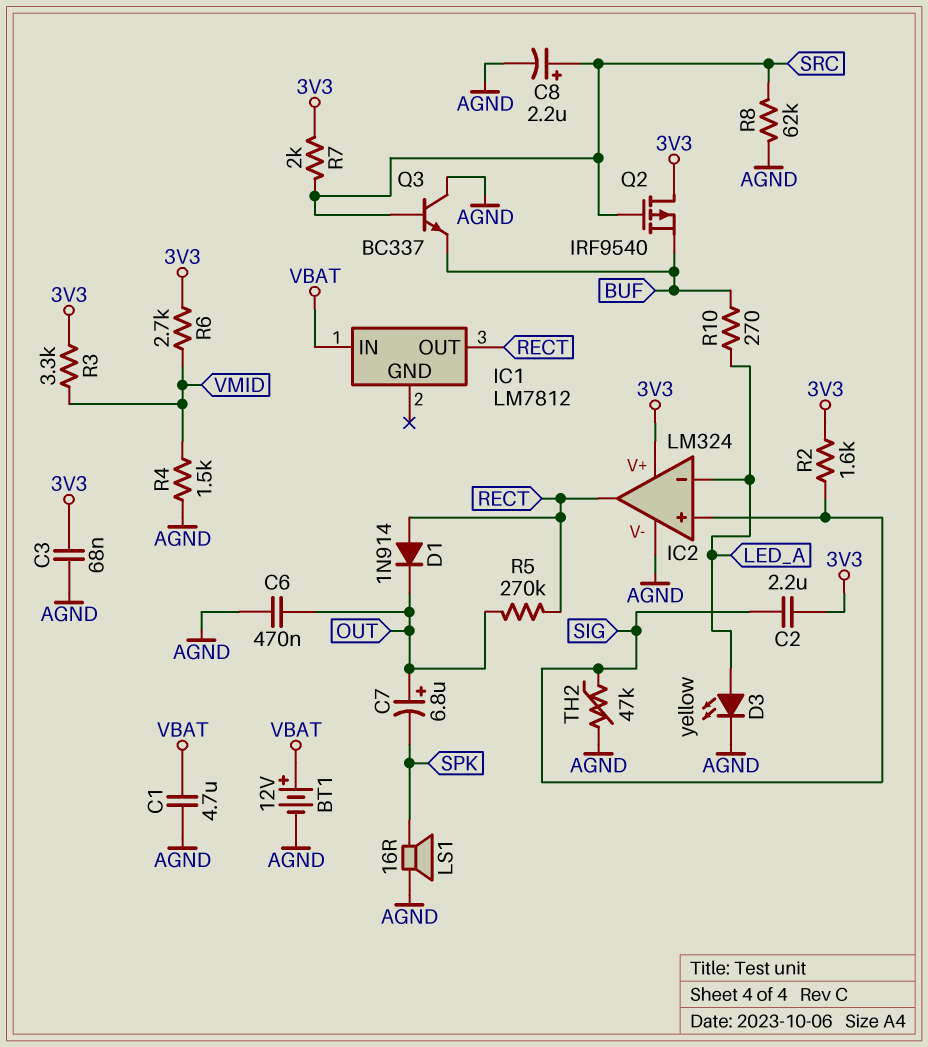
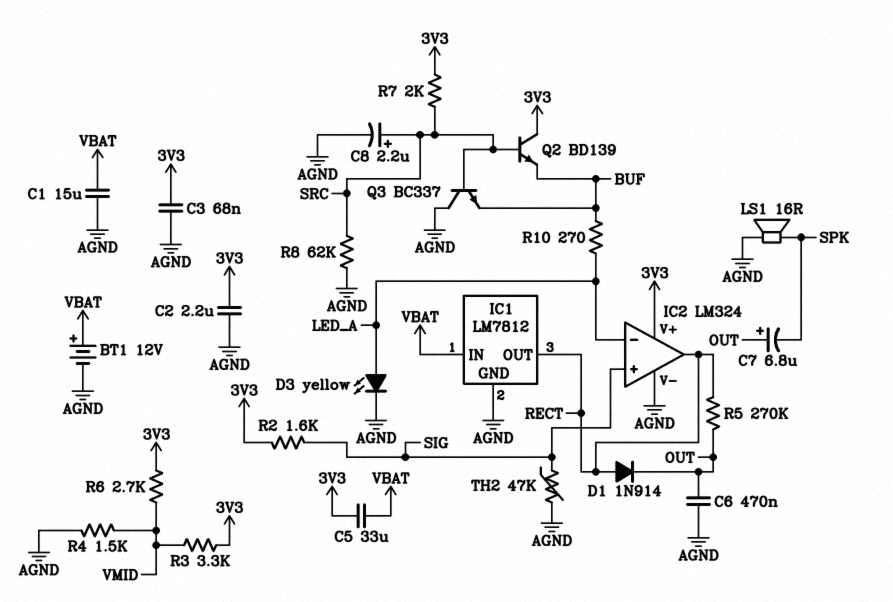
C1: 4.7uF (AGND, VBAT) -> 15uF (AGND, VBAT)
C2: 2.2uF (3V3, SIG) -> 2.2uF (3V3, AGND)
C5: none -> 33uF (3V3, VBAT)
IC1 pin GND: none -> AGND
Q2: PMOS IRF9540 (G SRC, D 3V3, S BUF) -> NPN BD139 (B SRC, C 3V3, E BUF)

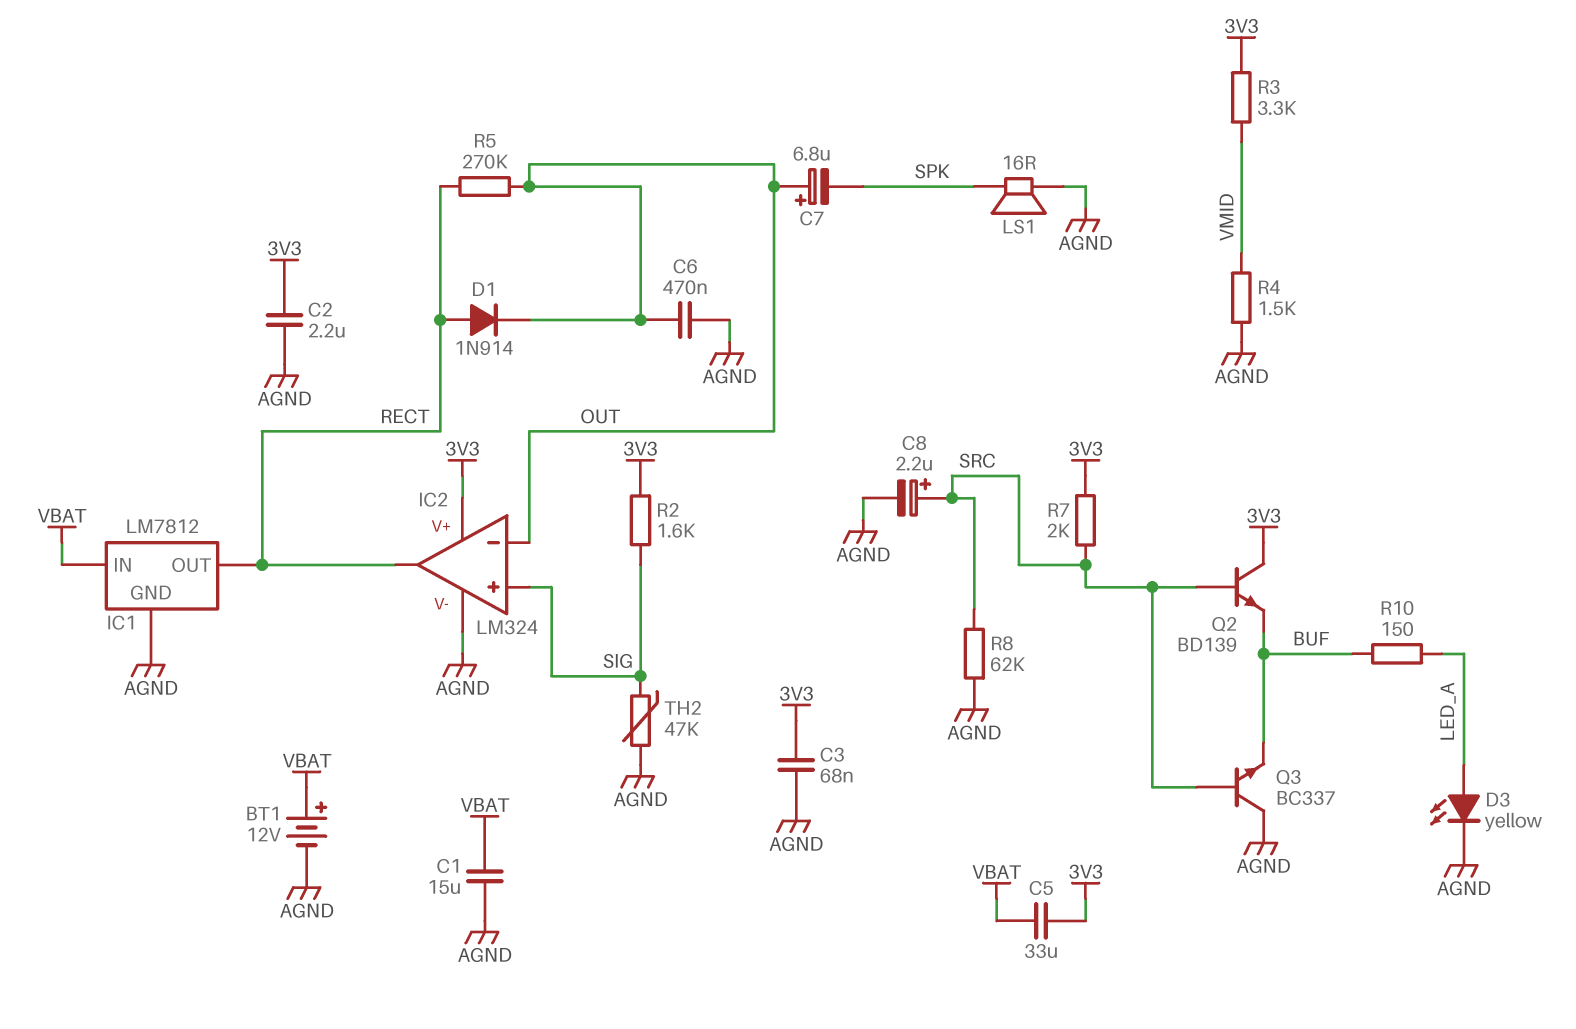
IC2 pin in-: LED_A -> OUT
R6: 2.7k (3V3, VMID) -> none
R10: 270 (BUF, LED_A) -> 150 (BUF, LED_A)

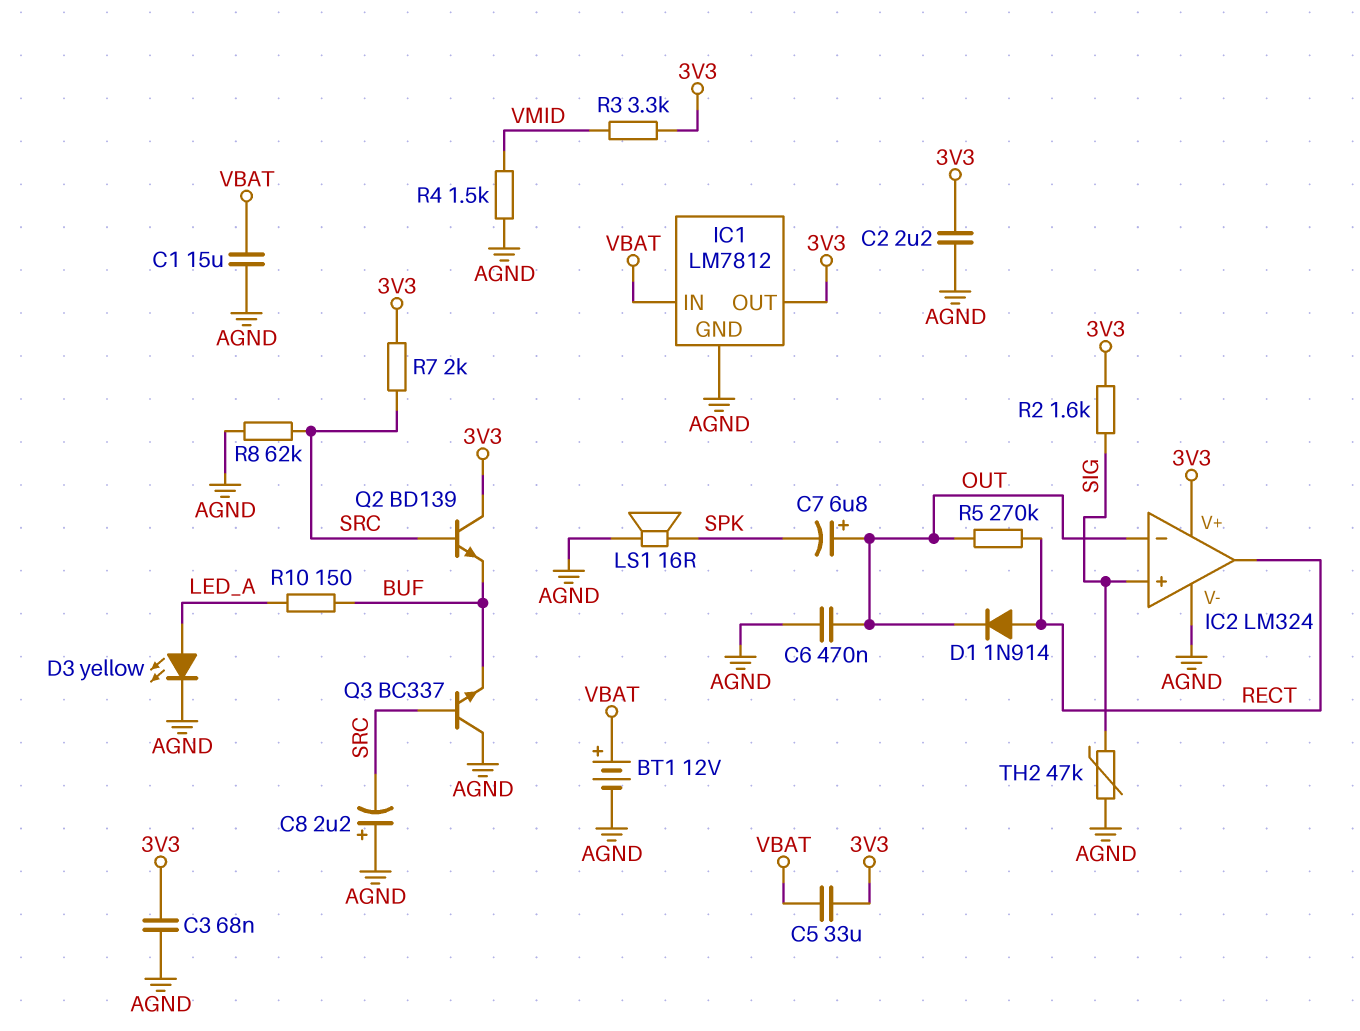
C8: 2.2uF (plus SRC, minus AGND) -> 2.2uF (plus AGND, minus SRC)
IC1 pin OUT: RECT -> 3V3

